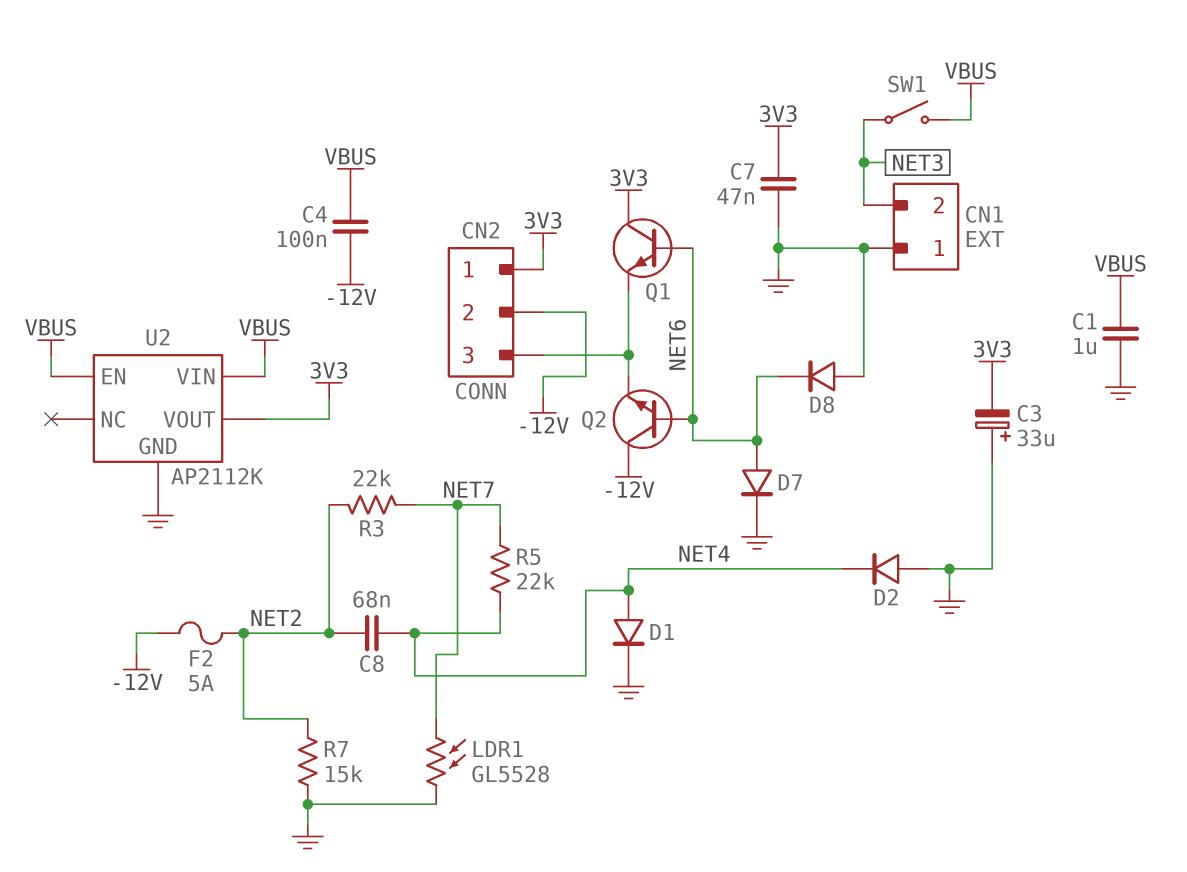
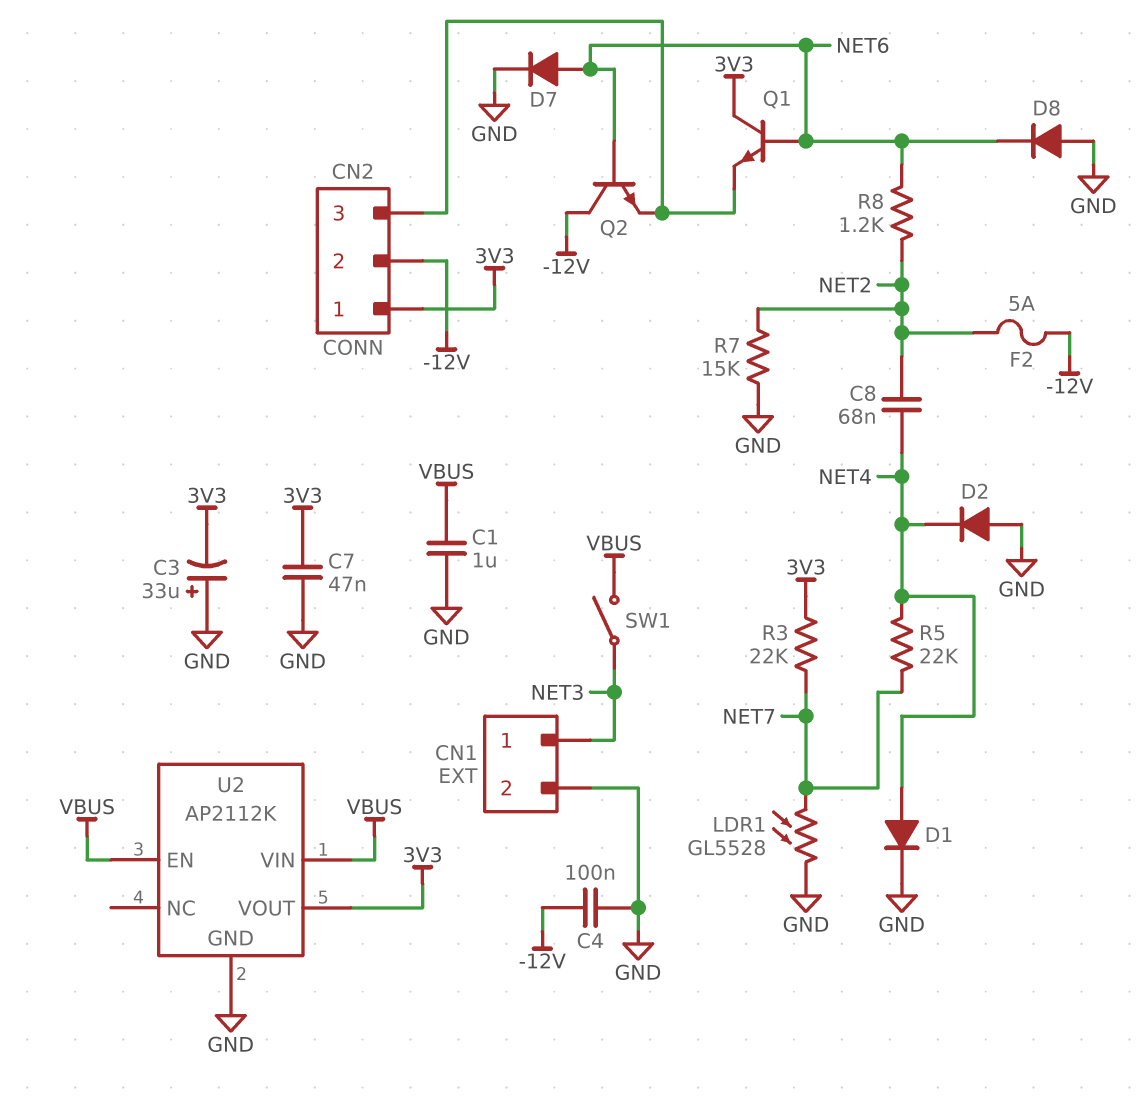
C4: 100nF (-12V, VBUS) -> 100nF (-12V, GND)
CN1 pin 1: GND -> NET3
CN1 pin 2: NET3 -> GND
R3: 22k (NET2, NET7) -> 22k (3V3, NET7)
R8: none -> 1.2k (NET2, NET6)

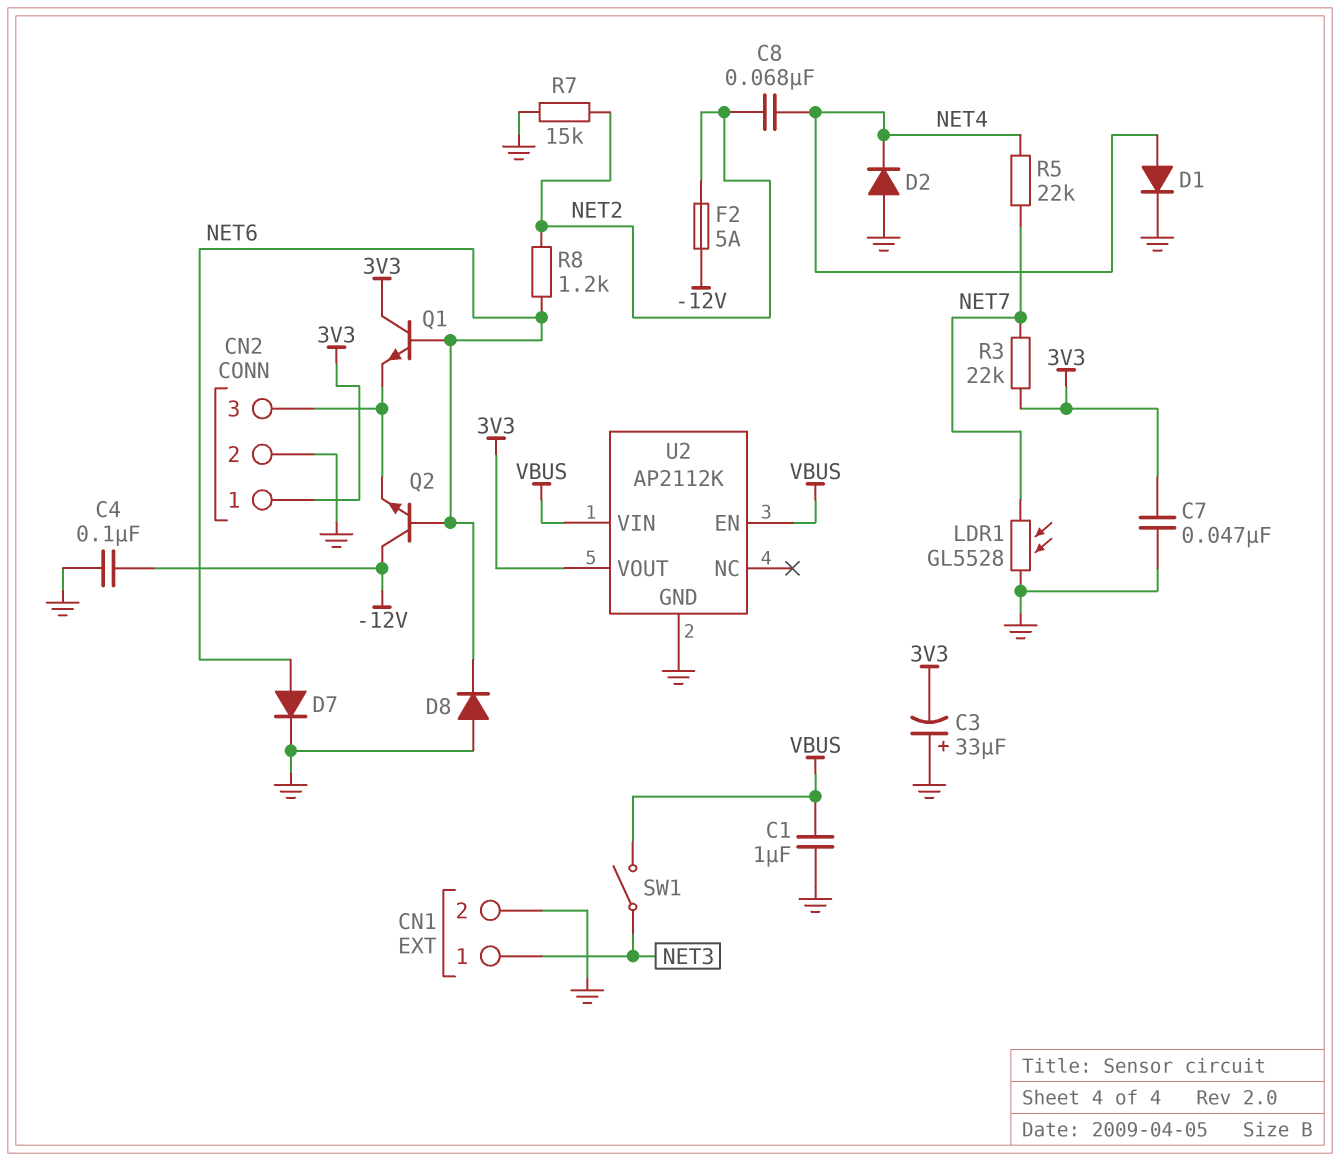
CN2 pin 2: -12V -> GND

